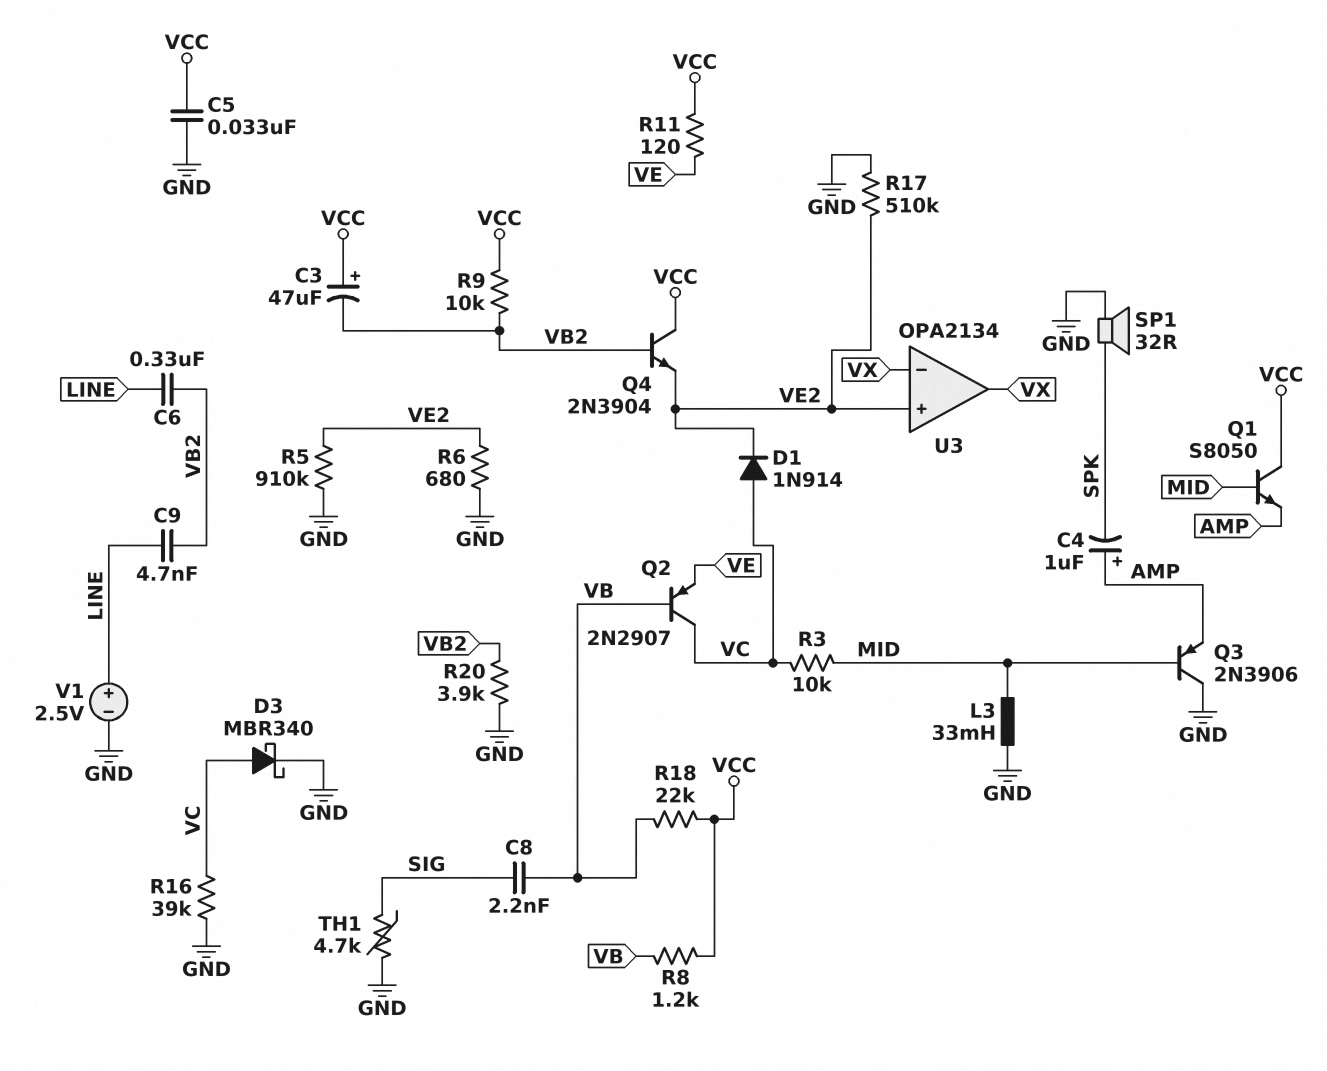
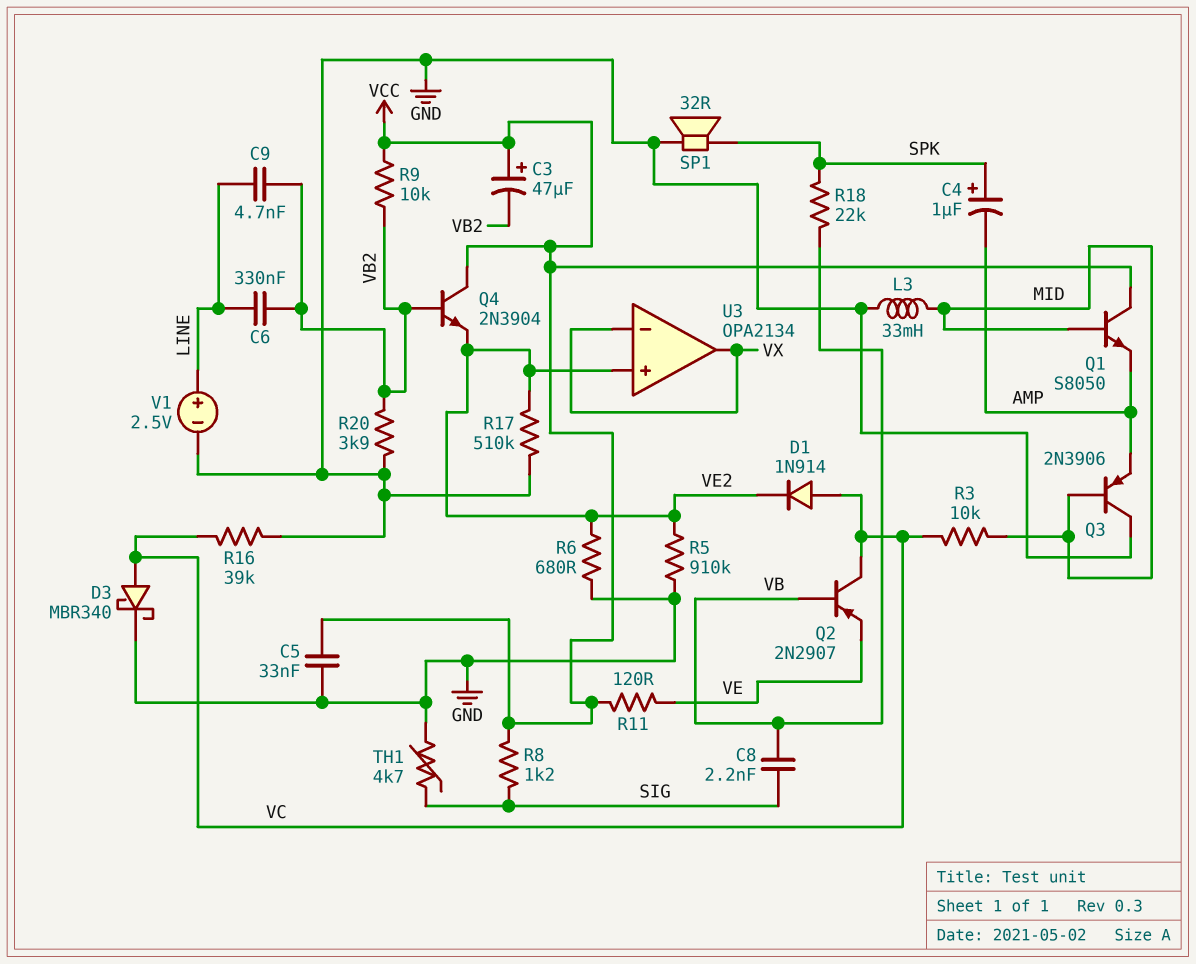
C4: 1uF (plus AMP, minus SPK) -> 1uF (plus SPK, minus AMP)
R8: 1.2k (VB, VCC) -> 1.2k (SIG, VCC)
R18: 22k (VB, VCC) -> 22k (SPK, VB)

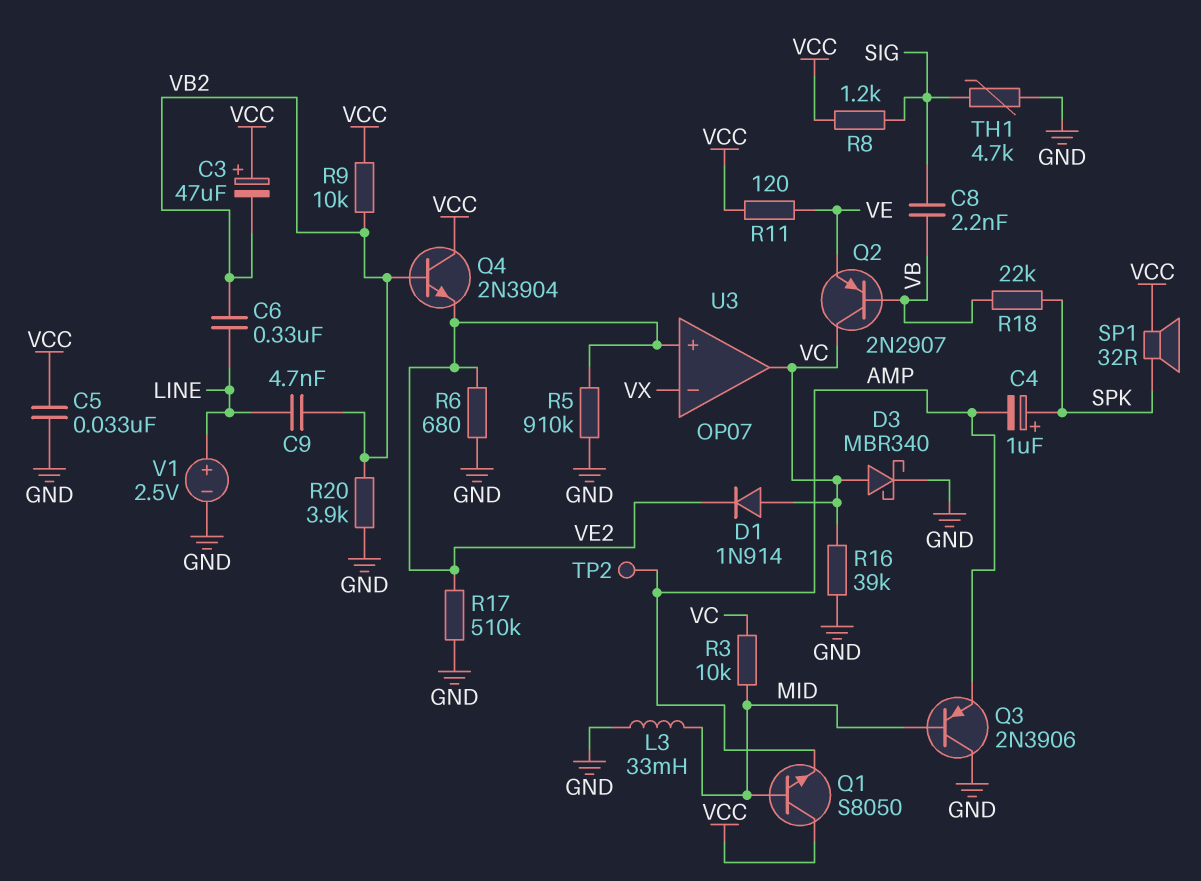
SP1: speaker 32R (GND, SPK) -> speaker 32R (SPK, VCC)
TP2: none -> test point (AMP)
U3: OPA2134 -> OP07
U3 pin out: VX -> VC

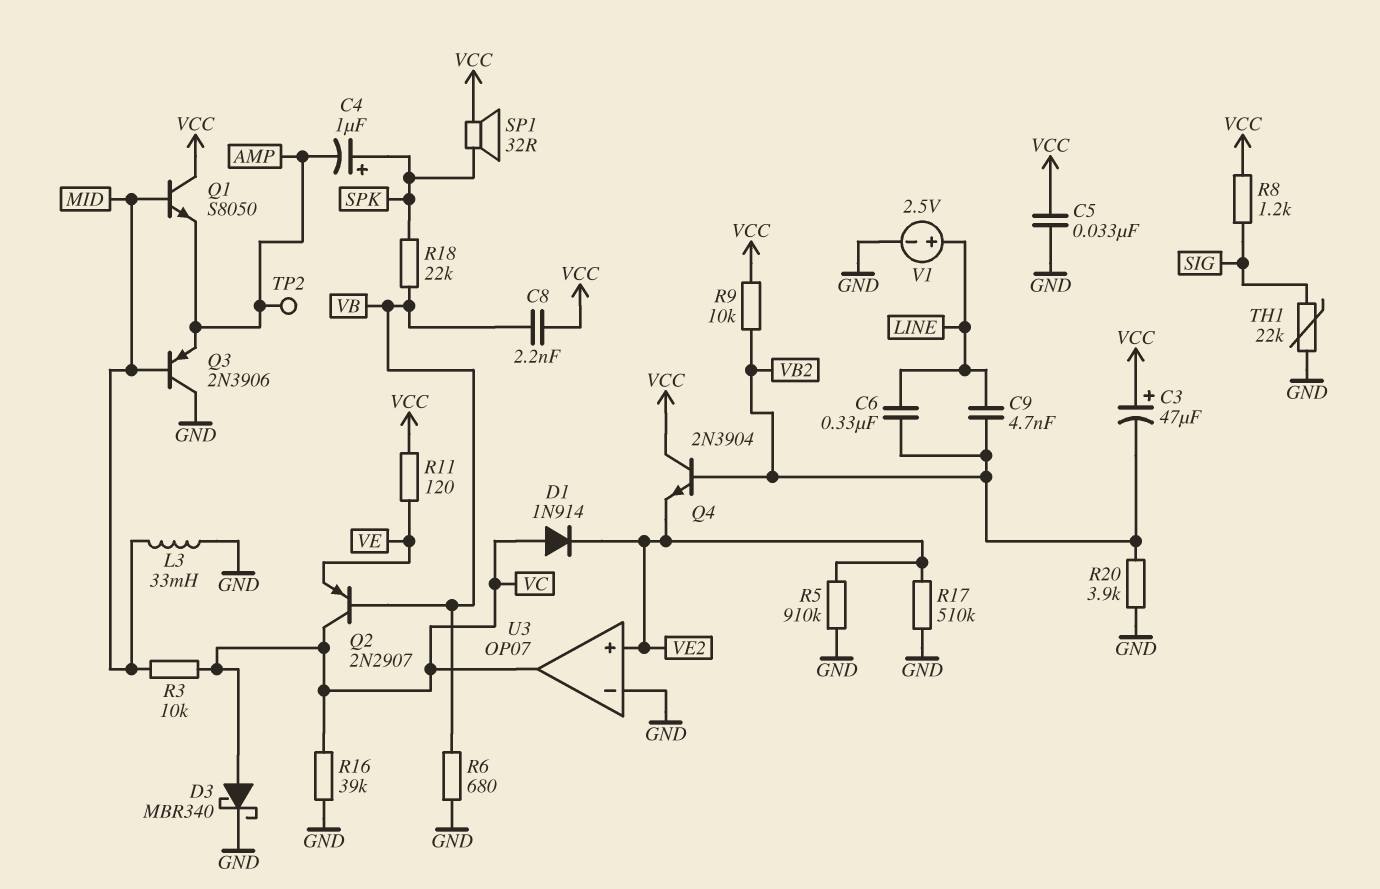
C8: 2.2nF (SIG, VB) -> 2.2nF (VB, VCC)
R6: 680 (GND, VE2) -> 680 (GND, VB)
TH1: 4.7k (GND, SIG) -> 22k (GND, SIG)
U3 pin in-: VX -> GND

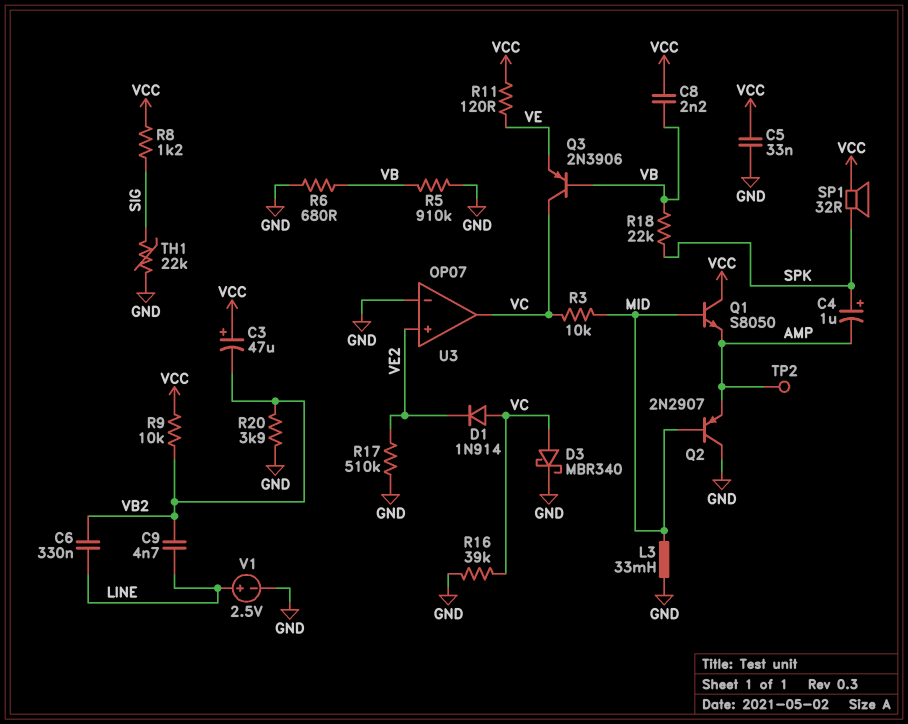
Q2: PNP 2N2907 (B VB, C VC, E VE) -> PNP 2N2907 (B MID, C GND, E AMP)
Q3: PNP 2N3906 (B MID, C GND, E AMP) -> PNP 2N3906 (B VB, C VC, E VE)
Q4: NPN 2N3904 (B VB2, C VCC, E VE2) -> none
R5: 910k (GND, VE2) -> 910k (GND, VB)

